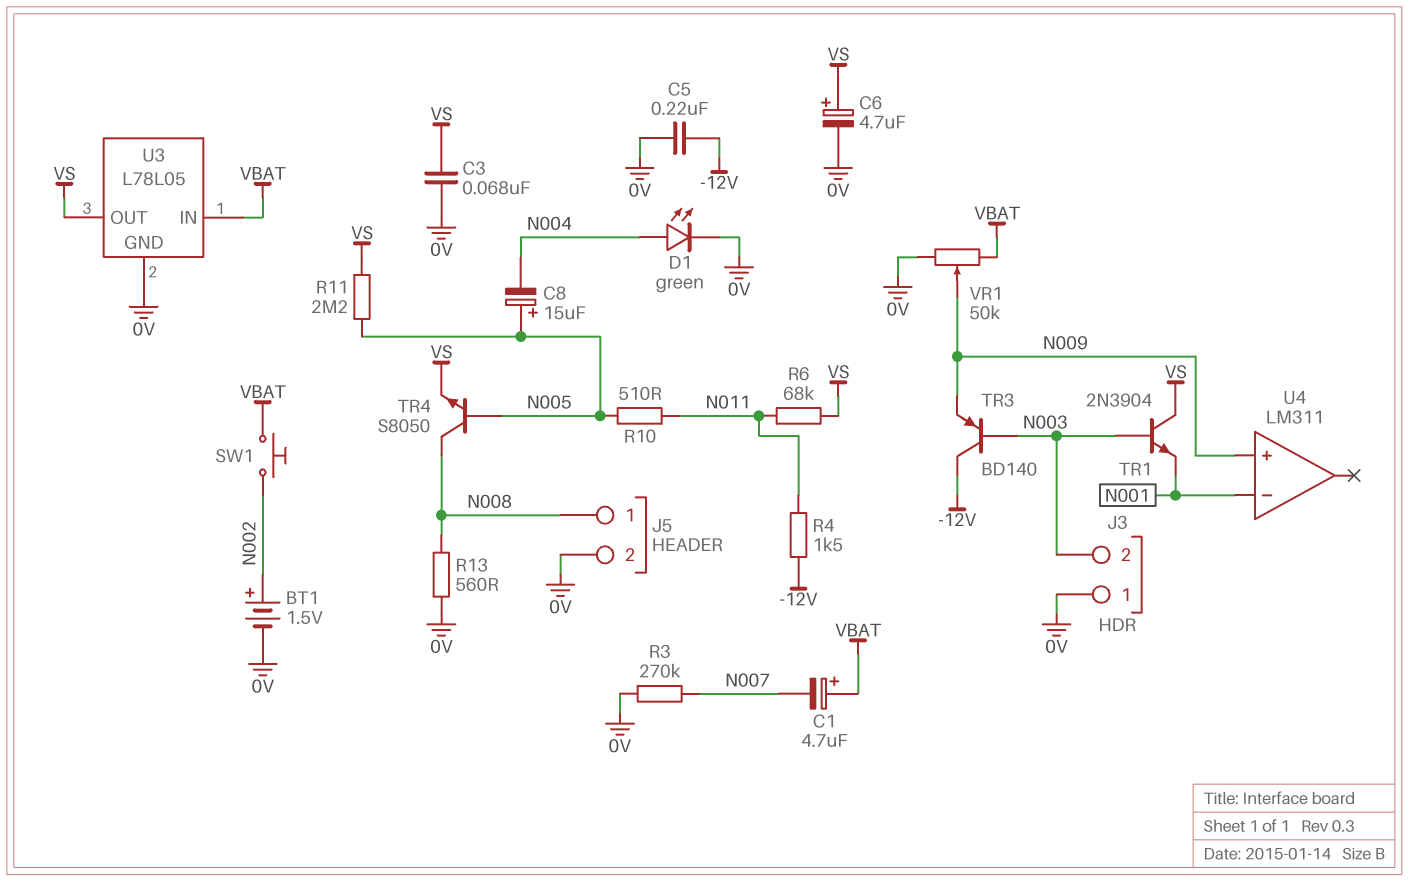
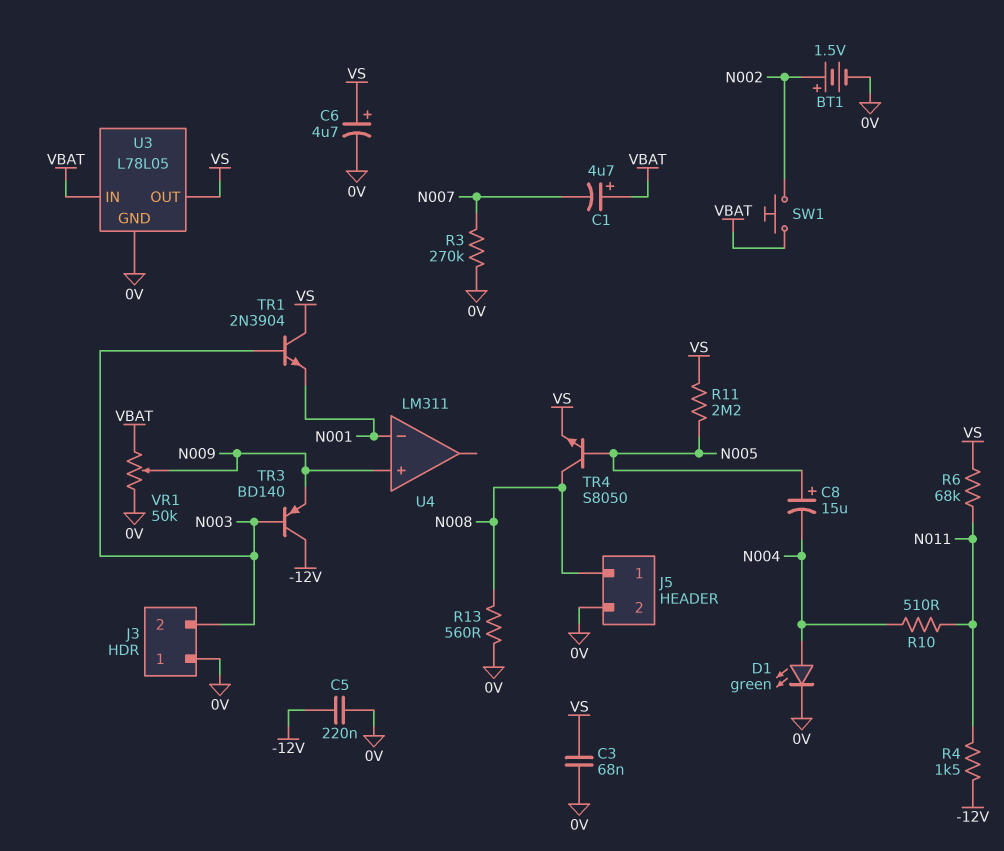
R10: 510 (N005, N011) -> 510 (N004, N011)

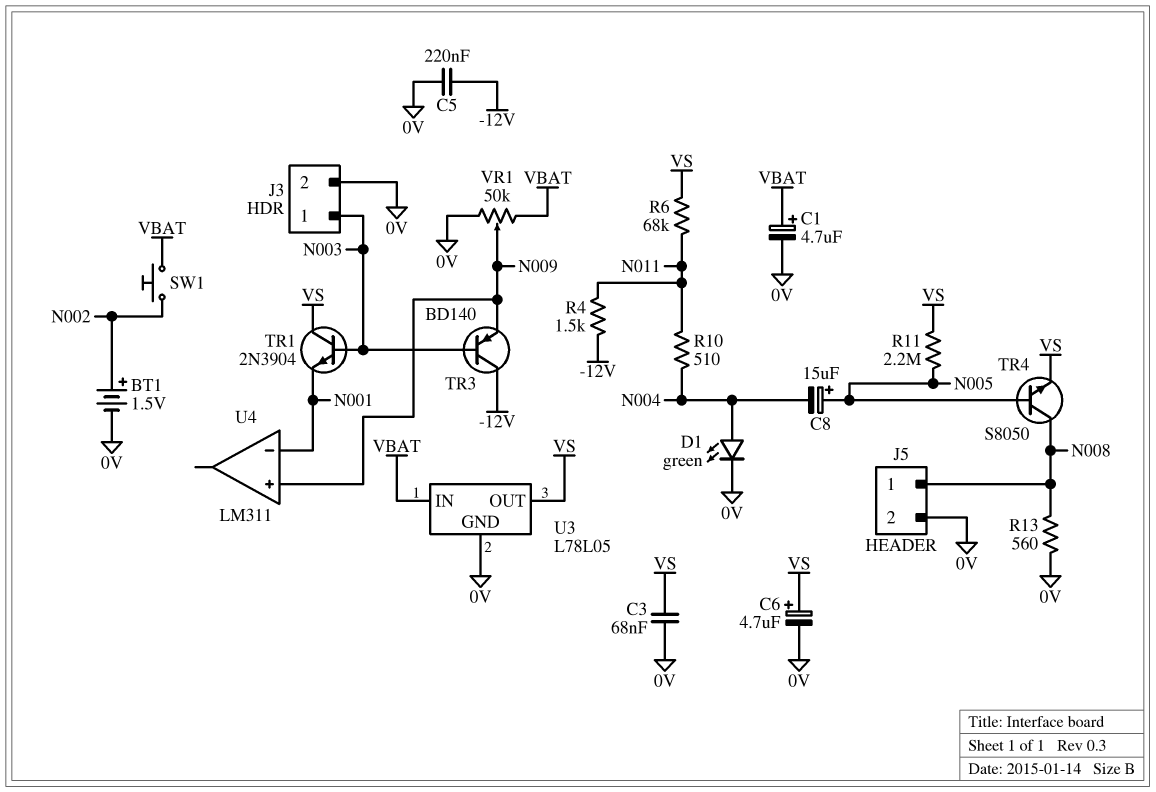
C1: 4.7uF (plus VBAT, minus N007) -> 4.7uF (plus VBAT, minus 0V)
J3 pin 1: 0V -> N003
J3 pin 2: N003 -> 0V
R3: 270k (0V, N007) -> none

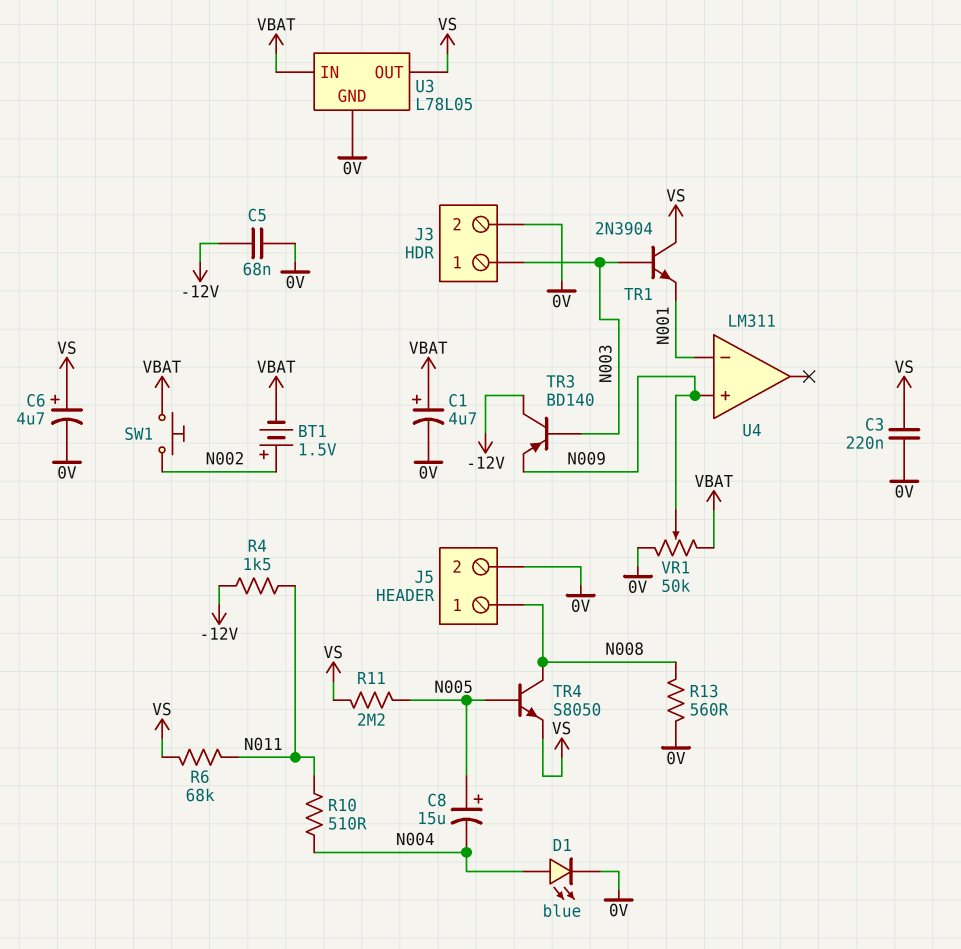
BT1: 1.5V (plus N002, minus 0V) -> 1.5V (plus N002, minus VBAT)
C3: 68nF (0V, VS) -> 220nF (0V, VS)
C5: 220nF (-12V, 0V) -> 68nF (-12V, 0V)
D1: LED green (A N004, K 0V) -> LED blue (A N004, K 0V)

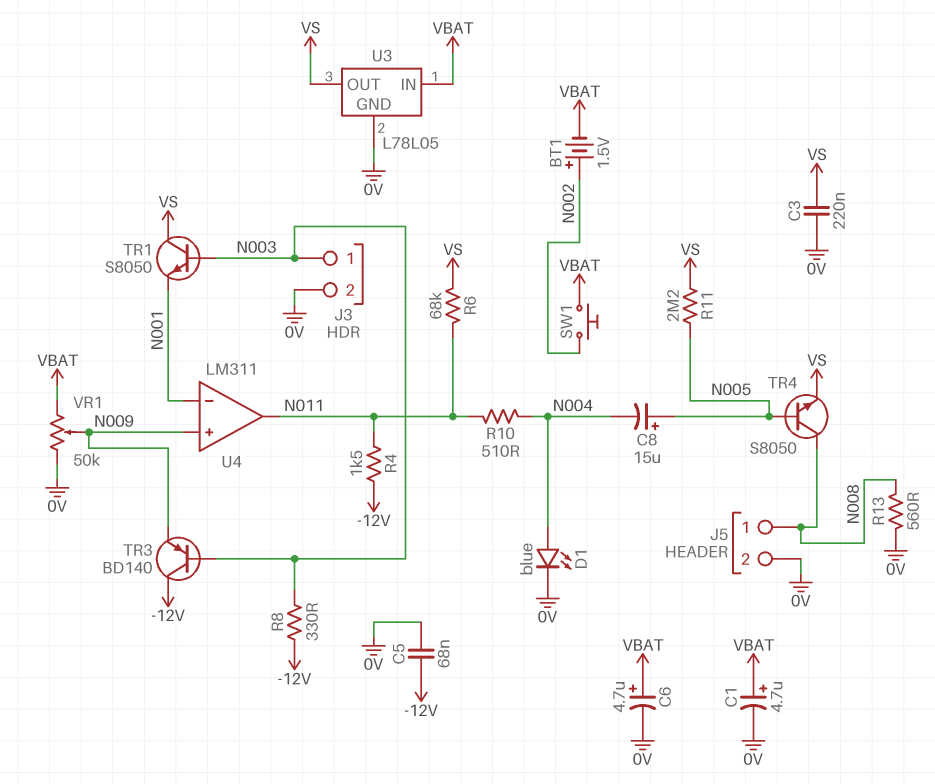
C6: 4.7uF (plus VS, minus 0V) -> 4.7uF (plus VBAT, minus 0V)
R8: none -> 330 (-12V, N003)
TR1: NPN 2N3904 (B N003, C VS, E N001) -> NPN S8050 (B N003, C VS, E N001)
U4 pin out: none -> N011

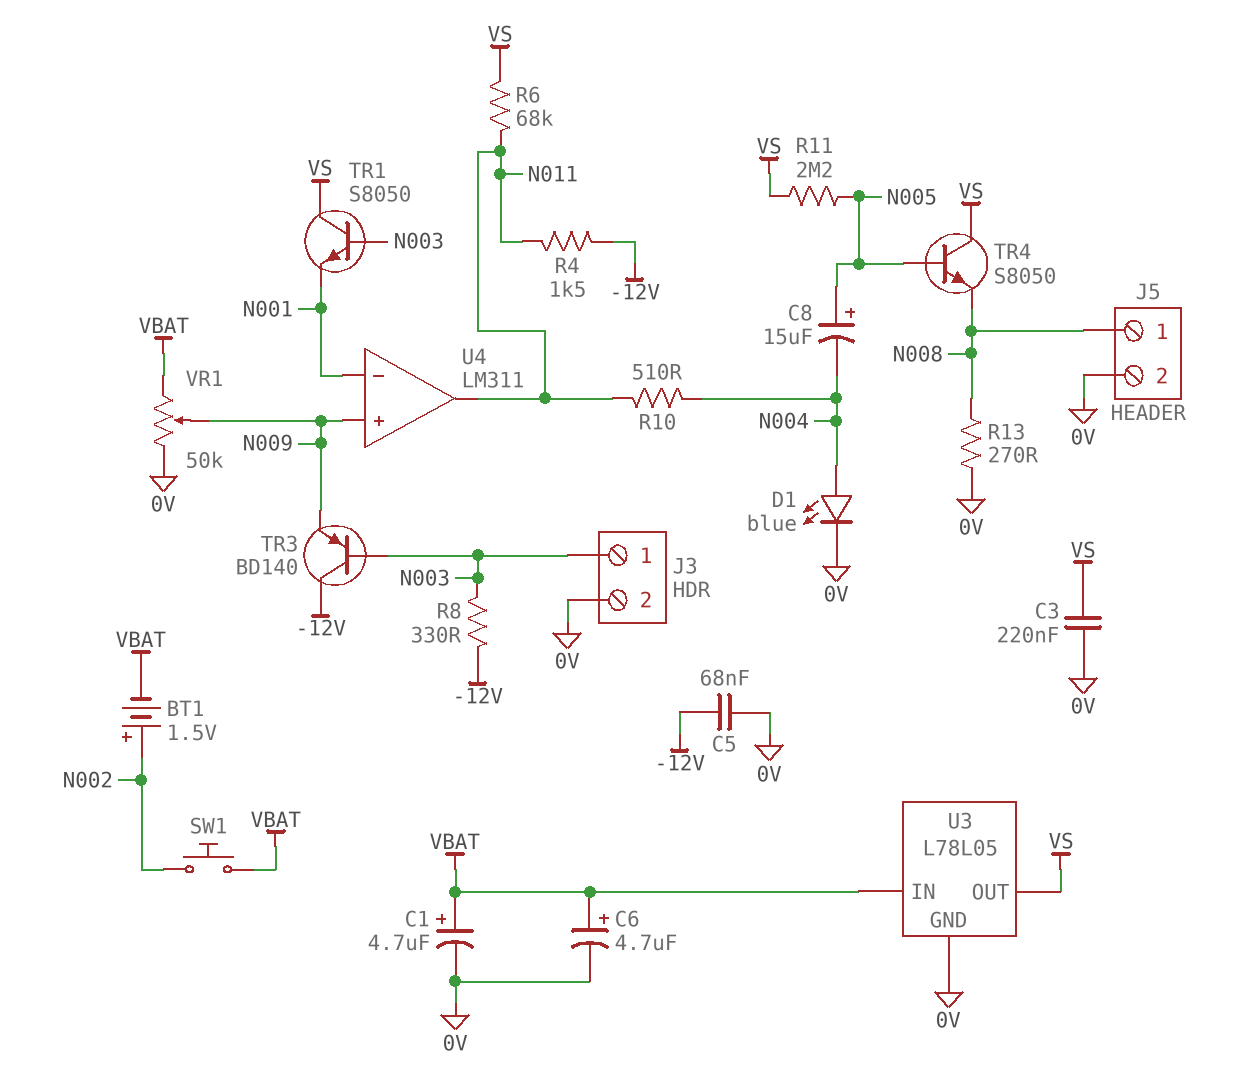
R13: 560 (0V, N008) -> 270 (0V, N008)
TR4: NPN S8050 (B N005, C N008, E VS) -> NPN S8050 (B N005, C VS, E N008)

